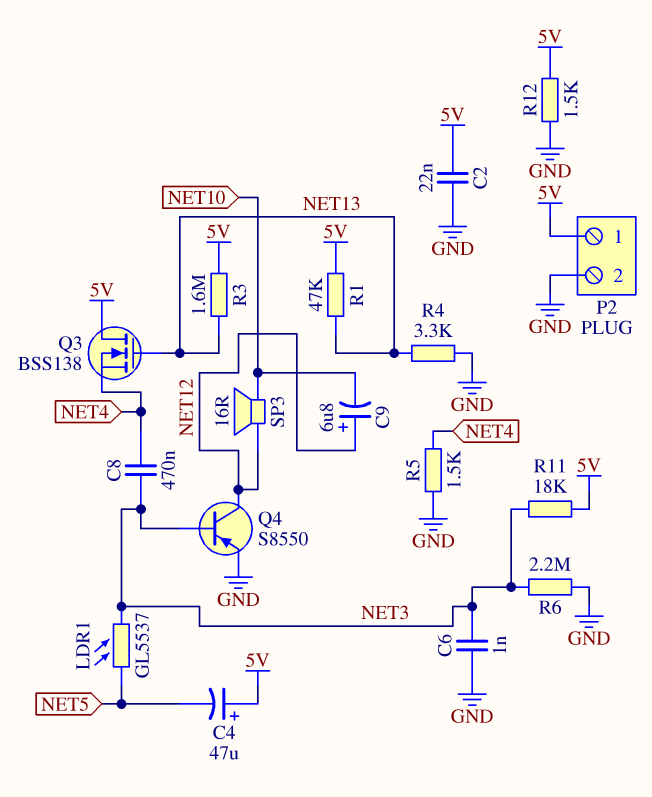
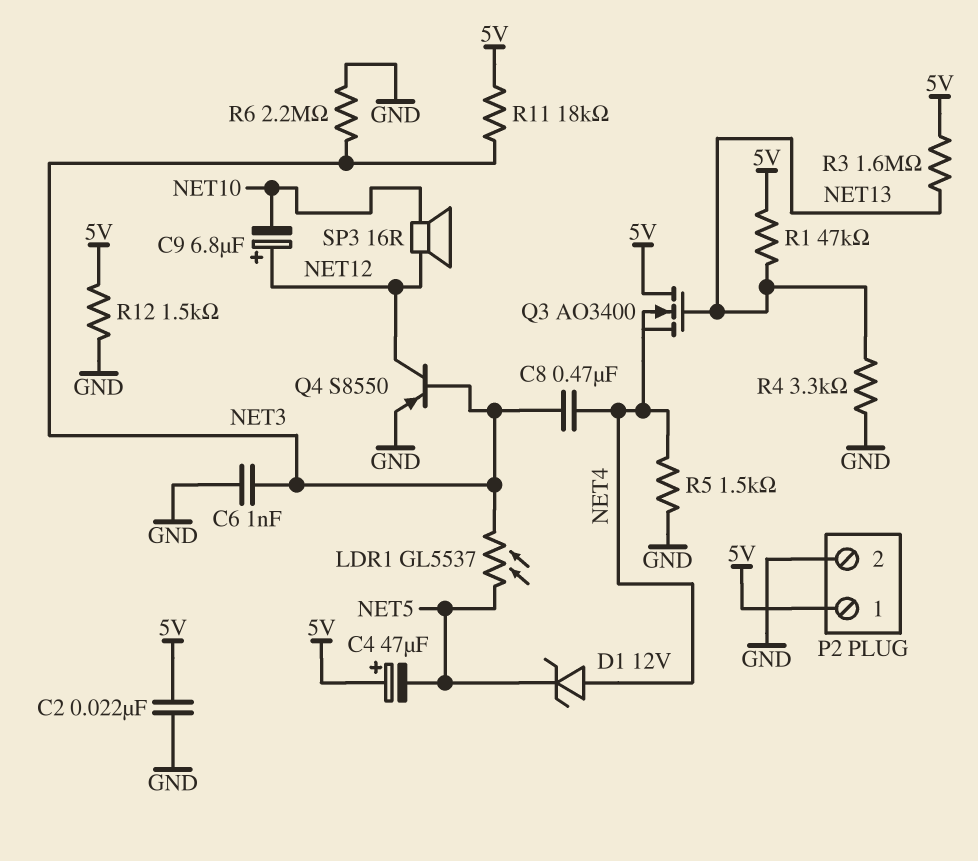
D1: none -> zener 12V (A NET4, K NET5)
Q3: NMOS BSS138 (G NET13, D 5V, S NET4) -> NMOS AO3400 (G NET13, D 5V, S NET4)

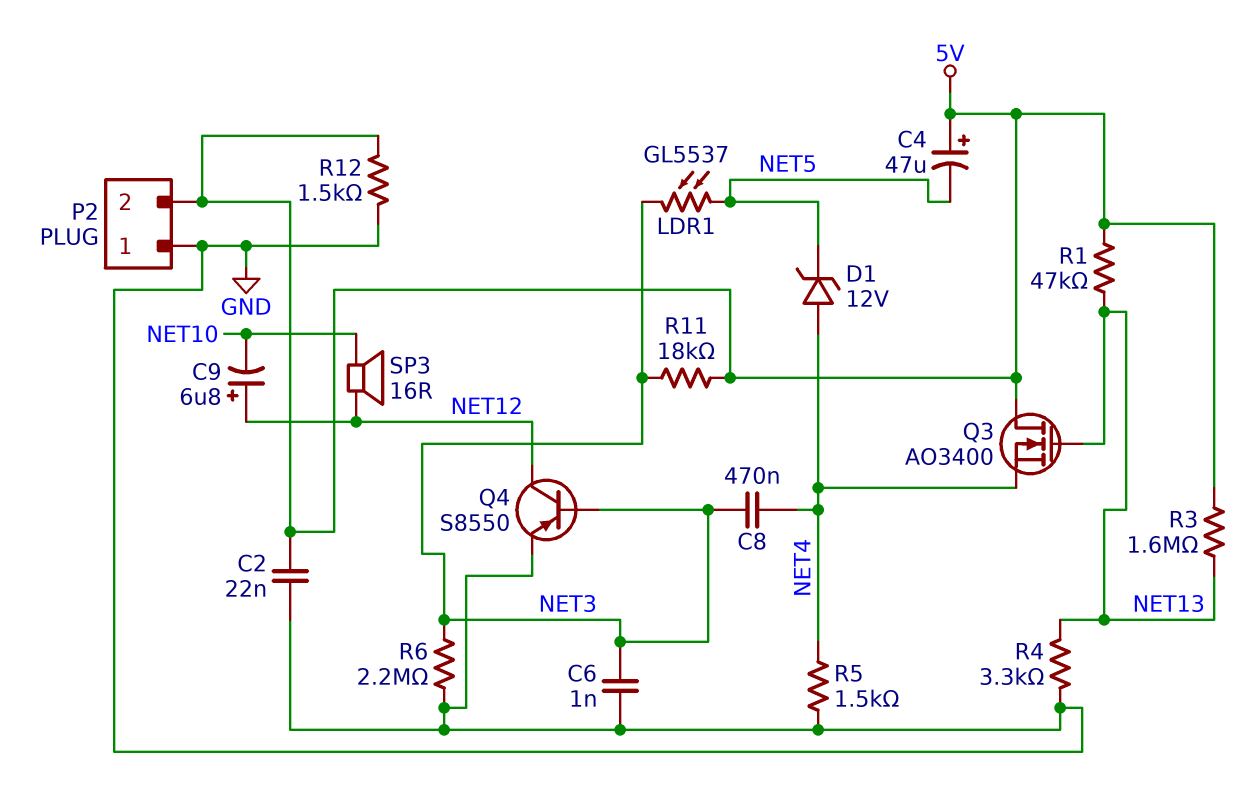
P2 pin 1: 5V -> GND
P2 pin 2: GND -> 5V

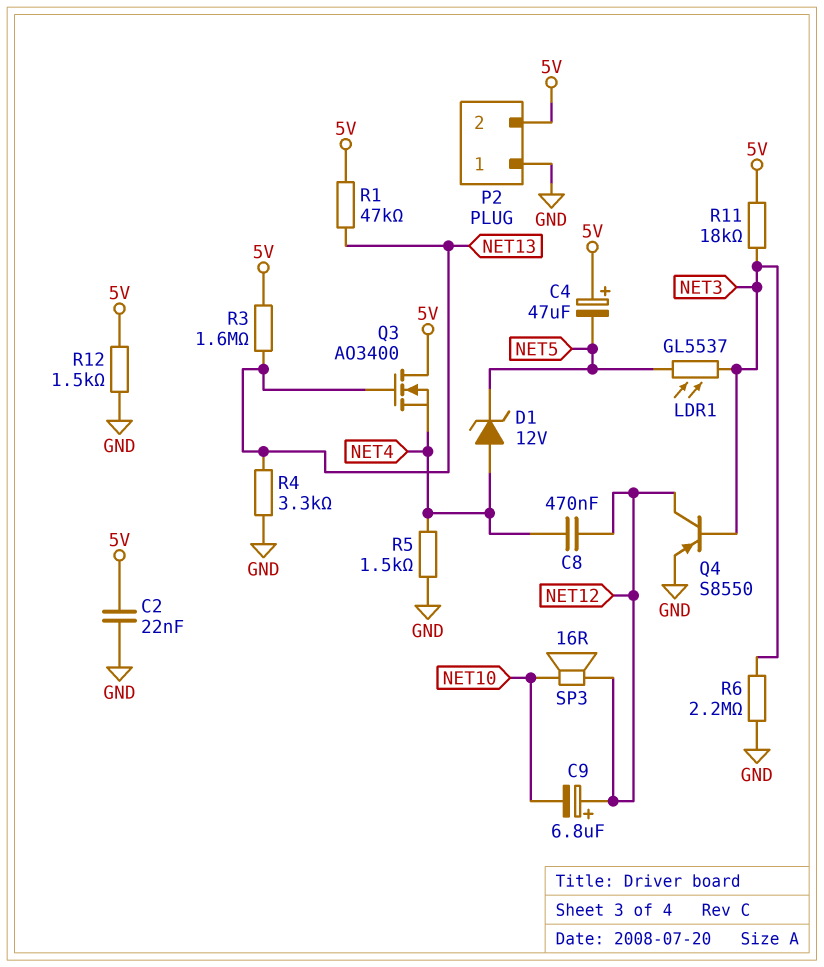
C6: 1nF (GND, NET3) -> none
C8: 470nF (NET3, NET4) -> 470nF (NET4, NET12)

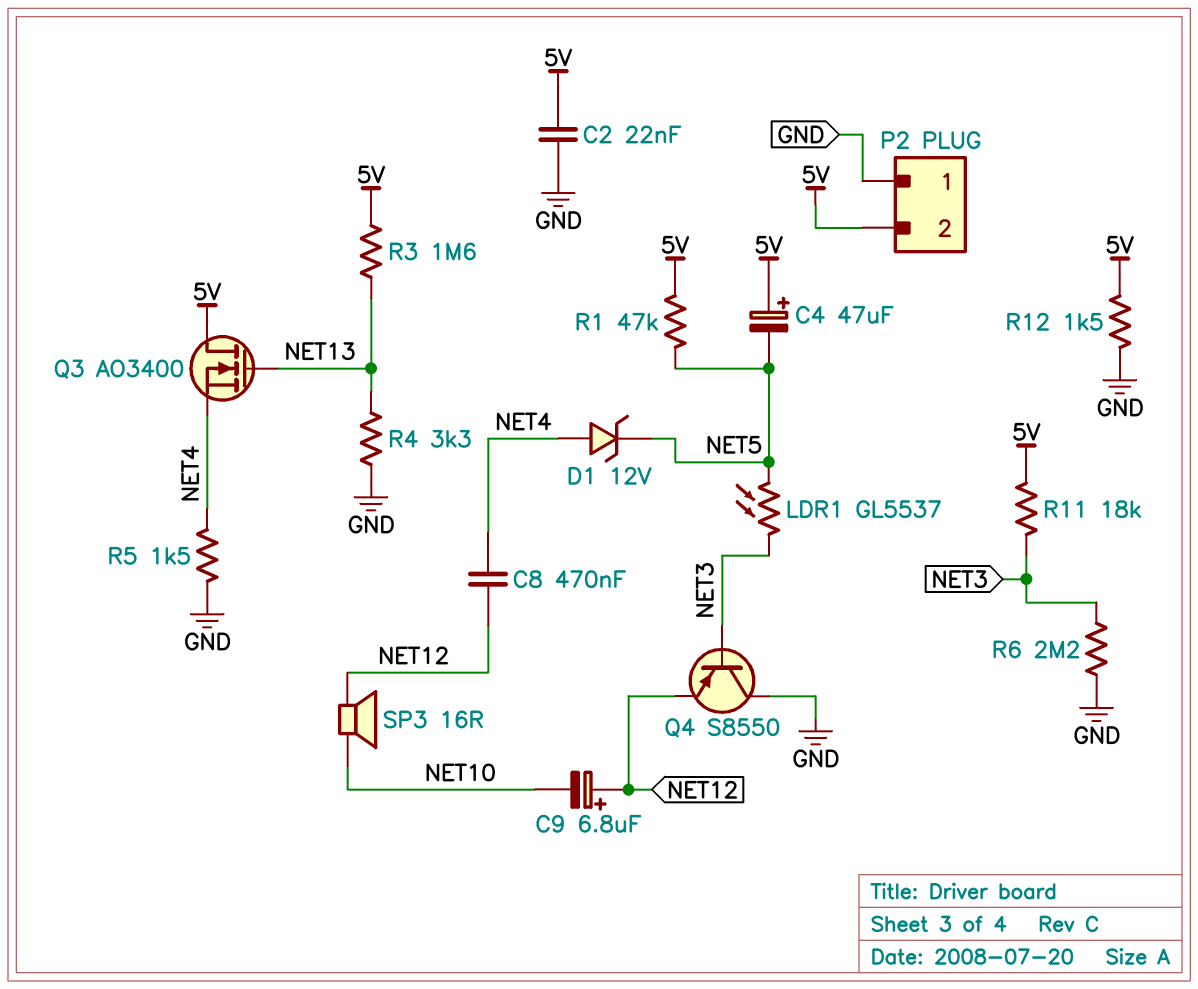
Q4: PNP S8550 (B NET3, C NET12, E GND) -> PNP S8550 (B NET3, C GND, E NET12)
R1: 47k (5V, NET13) -> 47k (5V, NET5)

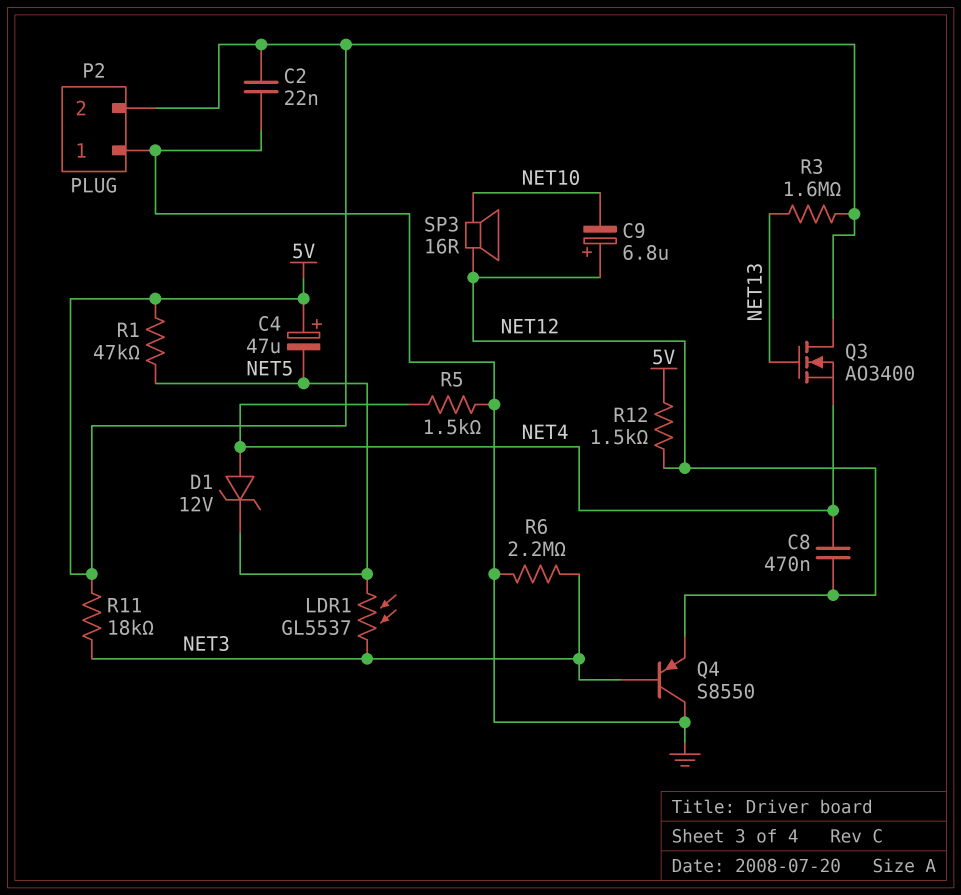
R4: 3.3k (GND, NET13) -> none
R12: 1.5k (5V, GND) -> 1.5k (5V, NET12)

